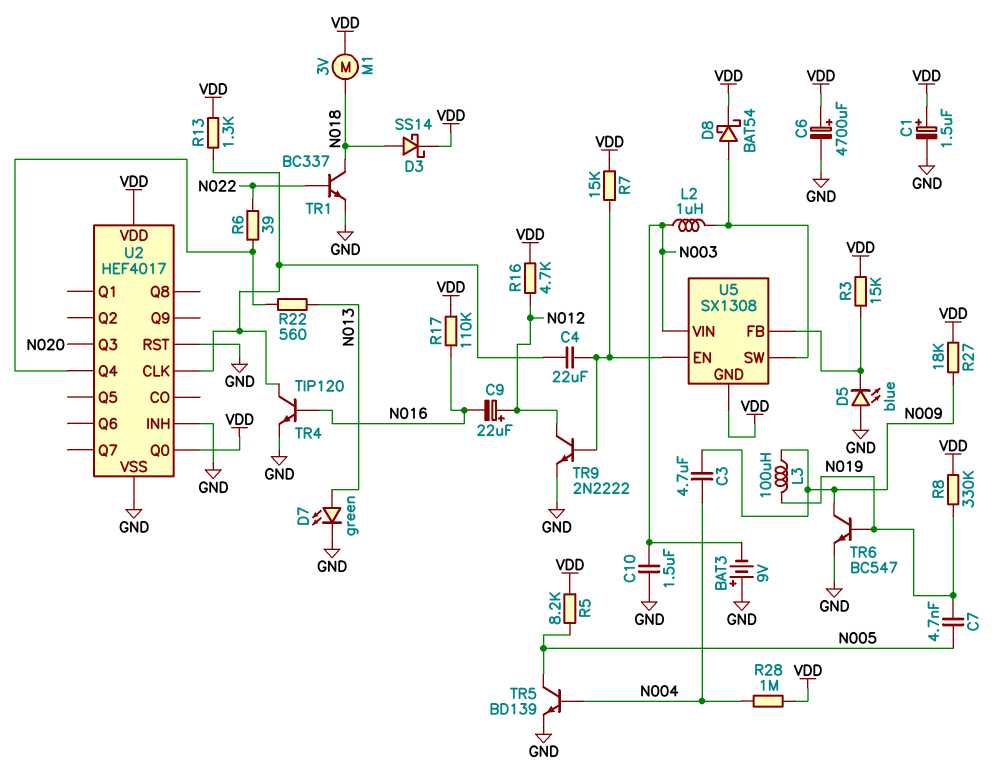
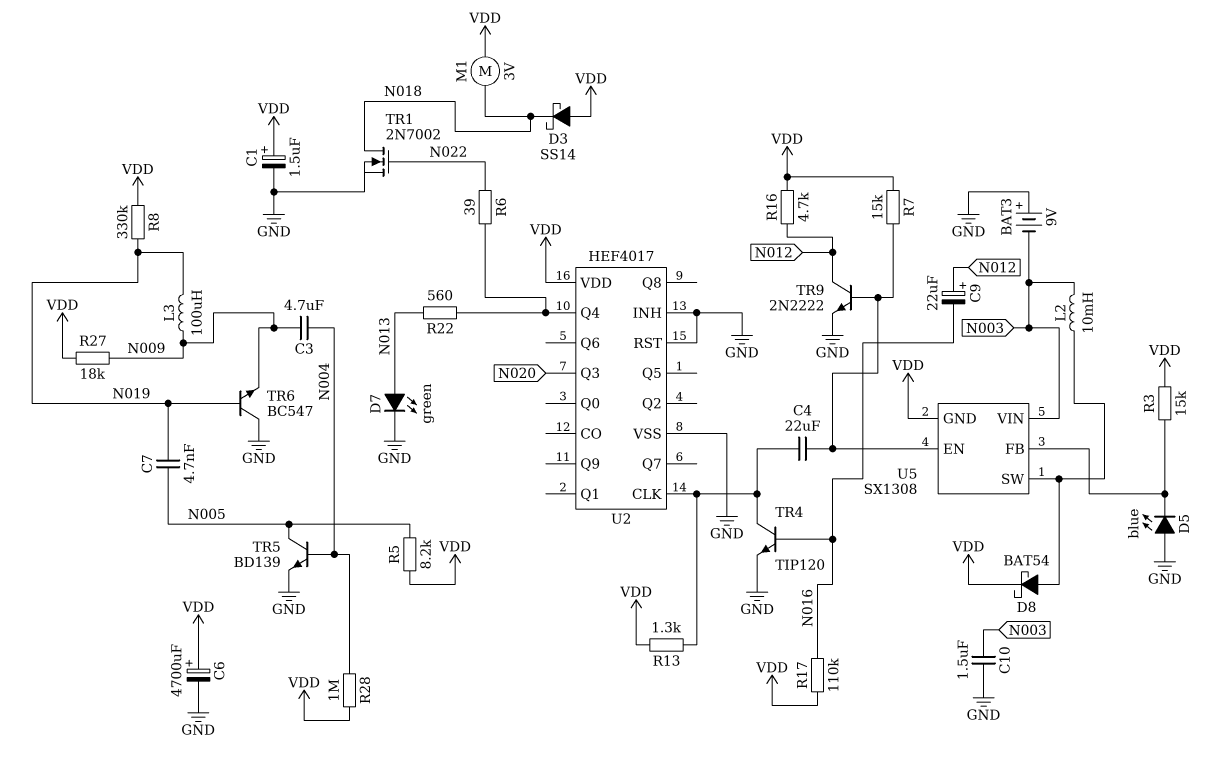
D3: schottky SS14 (A N018, K VDD) -> schottky SS14 (A VDD, K N018)
L2: 1uH (N003, U5/SW) -> 10mH (N003, U5/SW)
TR1: NPN BC337 (B N022, C N018, E GND) -> NMOS 2N7002 (G N022, D N018, S GND)
TR6: NPN BC547 (B N019, C N009, E GND) -> NPN BC547 (B N019, C GND, E N009)
U2 pin Q0: VDD -> none

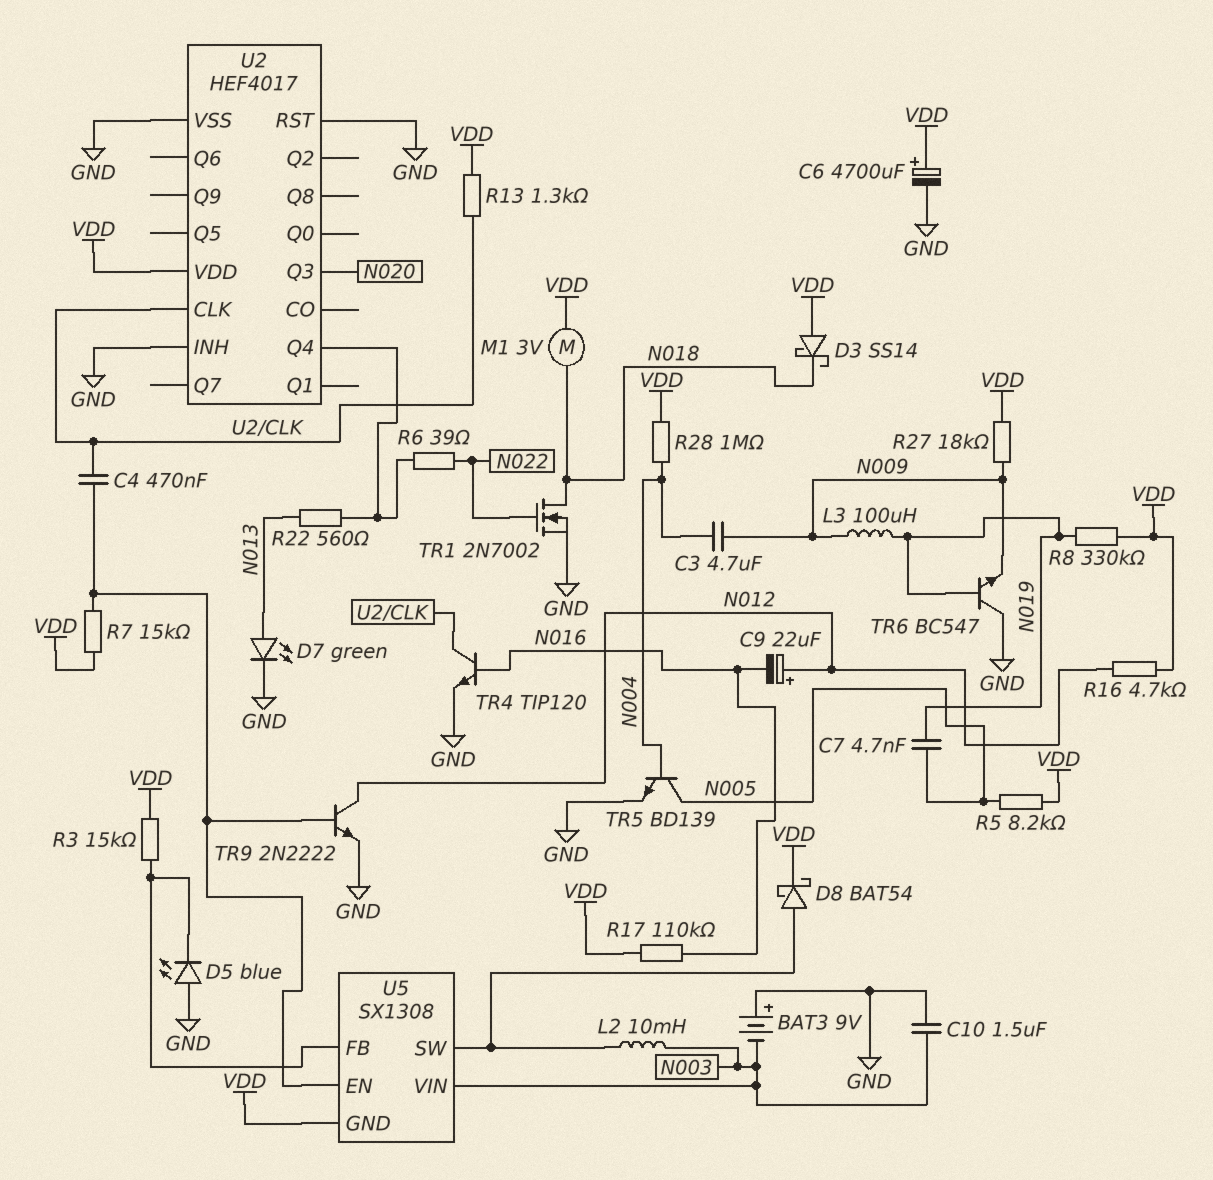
C1: 1.5uF (plus VDD, minus GND) -> none
C4: 22uF (U2/CLK, U5/EN) -> 470nF (U2/CLK, U5/EN)

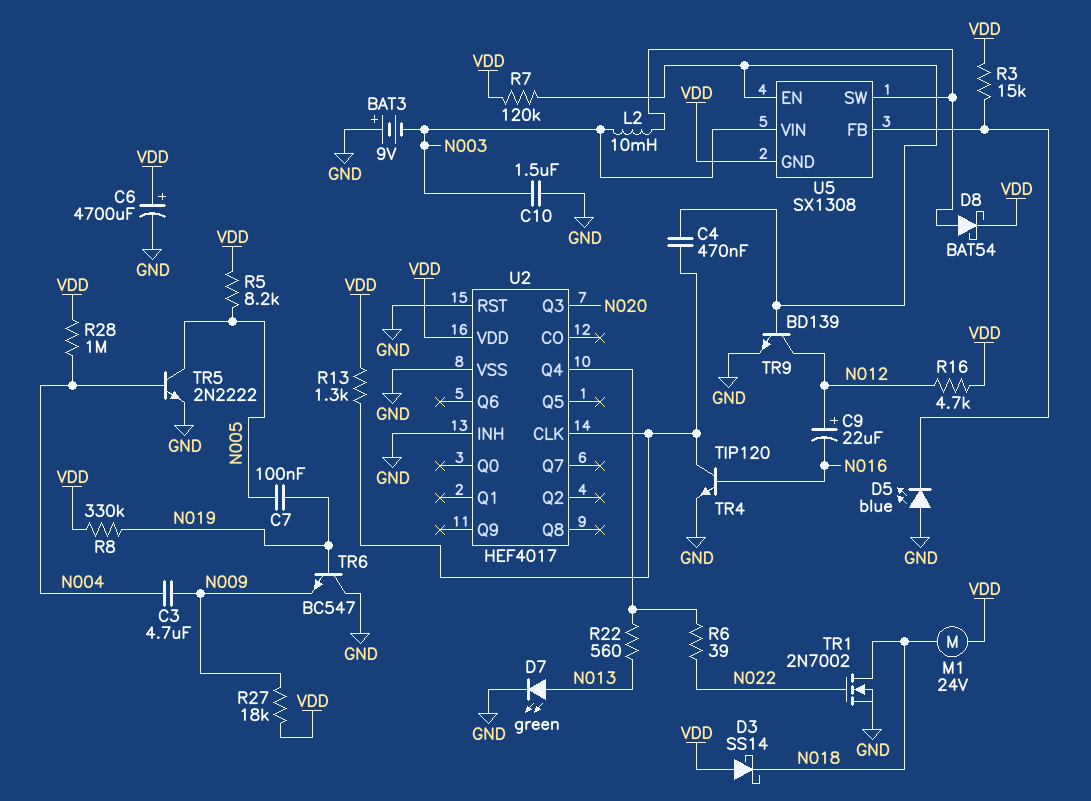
C7: 4.7nF (N005, N019) -> 100nF (N005, N019)
L3: 100uH (N009, N019) -> none
M1: motor 3V (N018, VDD) -> motor 24V (N018, VDD)
R7: 15k (U5/EN, VDD) -> 120k (U5/EN, VDD)
R17: 110k (N016, VDD) -> none
TR5: NPN BD139 (B N004, C N005, E GND) -> NPN 2N2222 (B N004, C N005, E GND)
TR9: NPN 2N2222 (B U5/EN, C N012, E GND) -> NPN BD139 (B U5/EN, C N012, E GND)

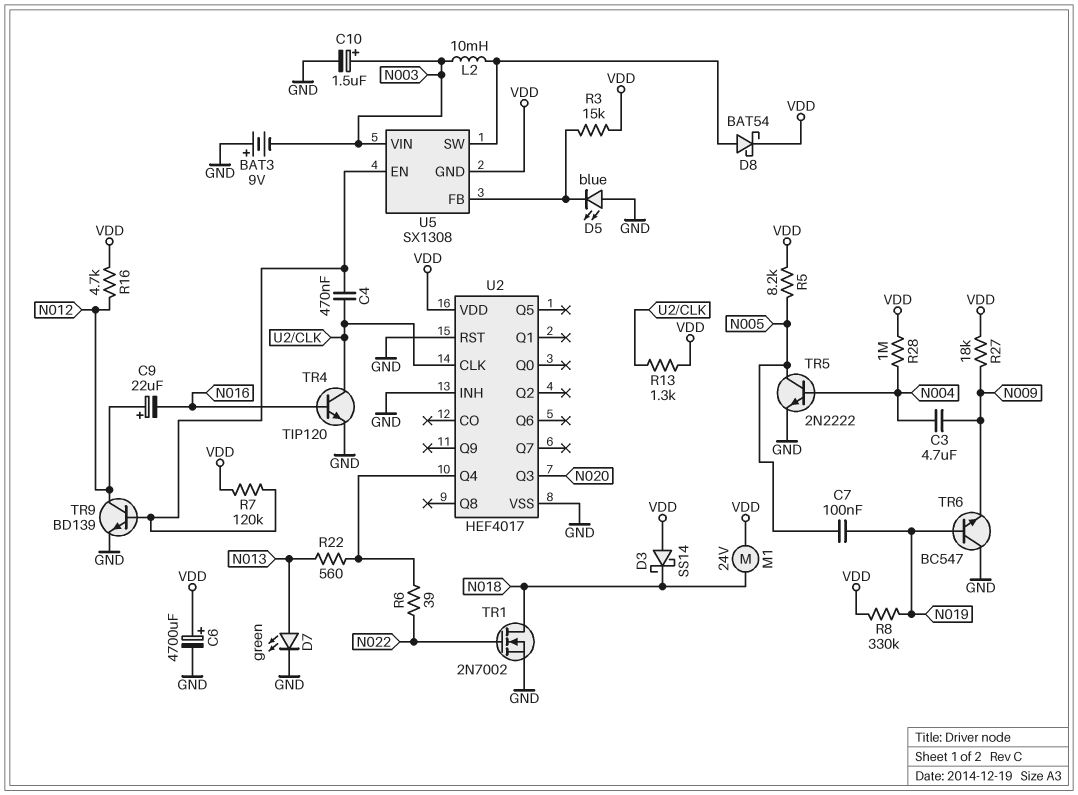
C10: 1.5uF (GND, N003) -> 1.5uF (plus N003, minus GND)

